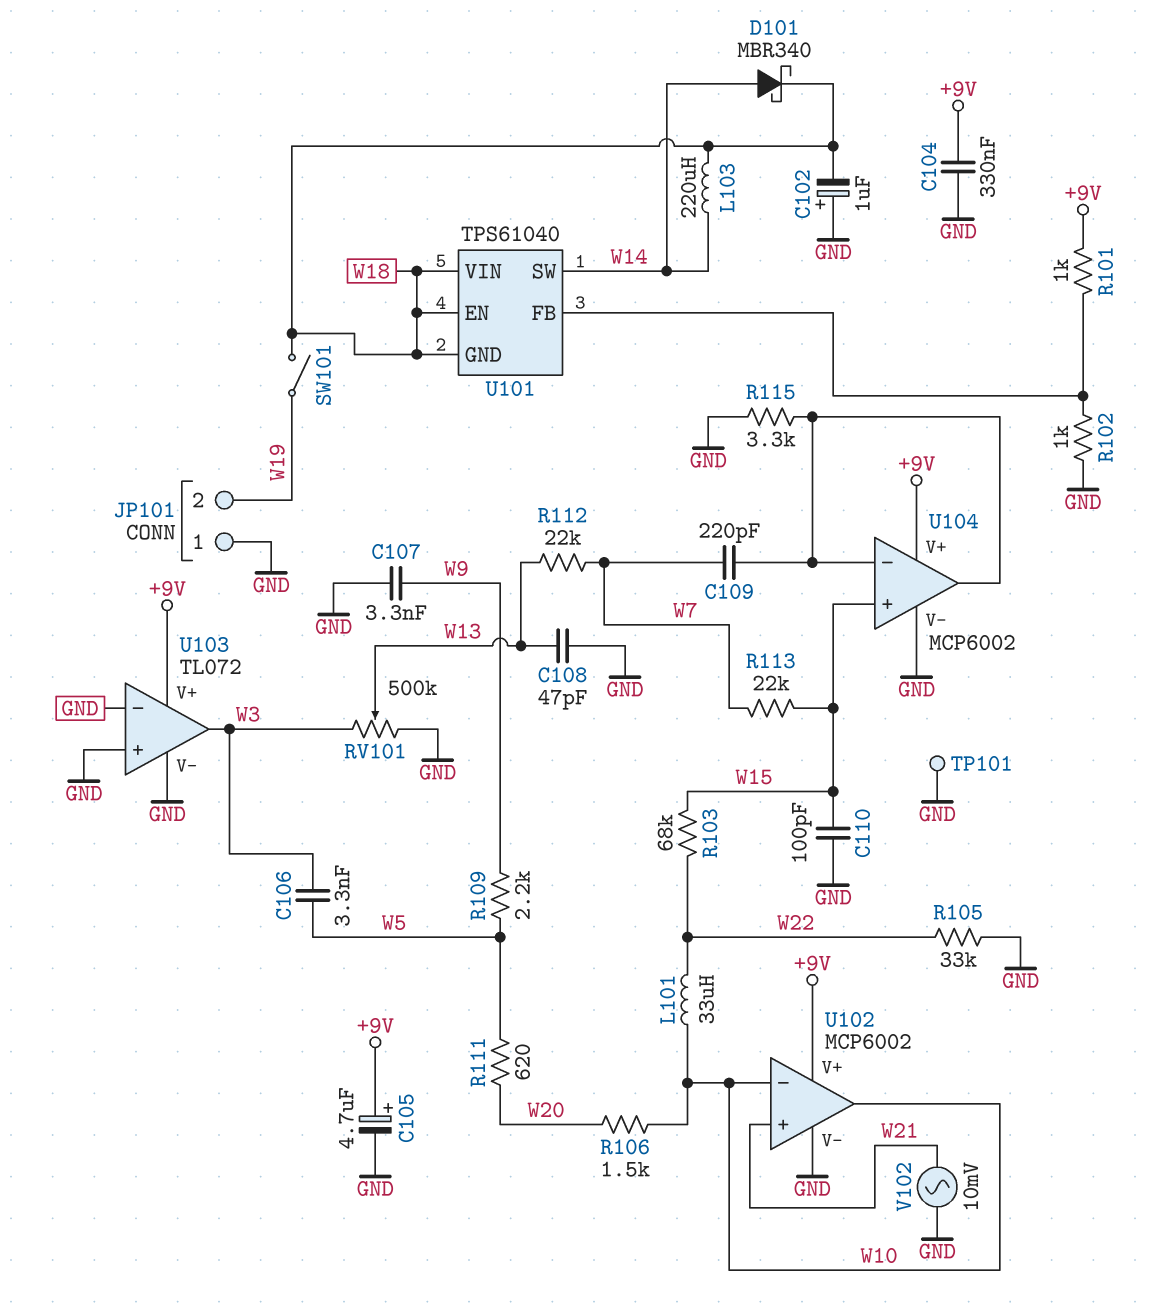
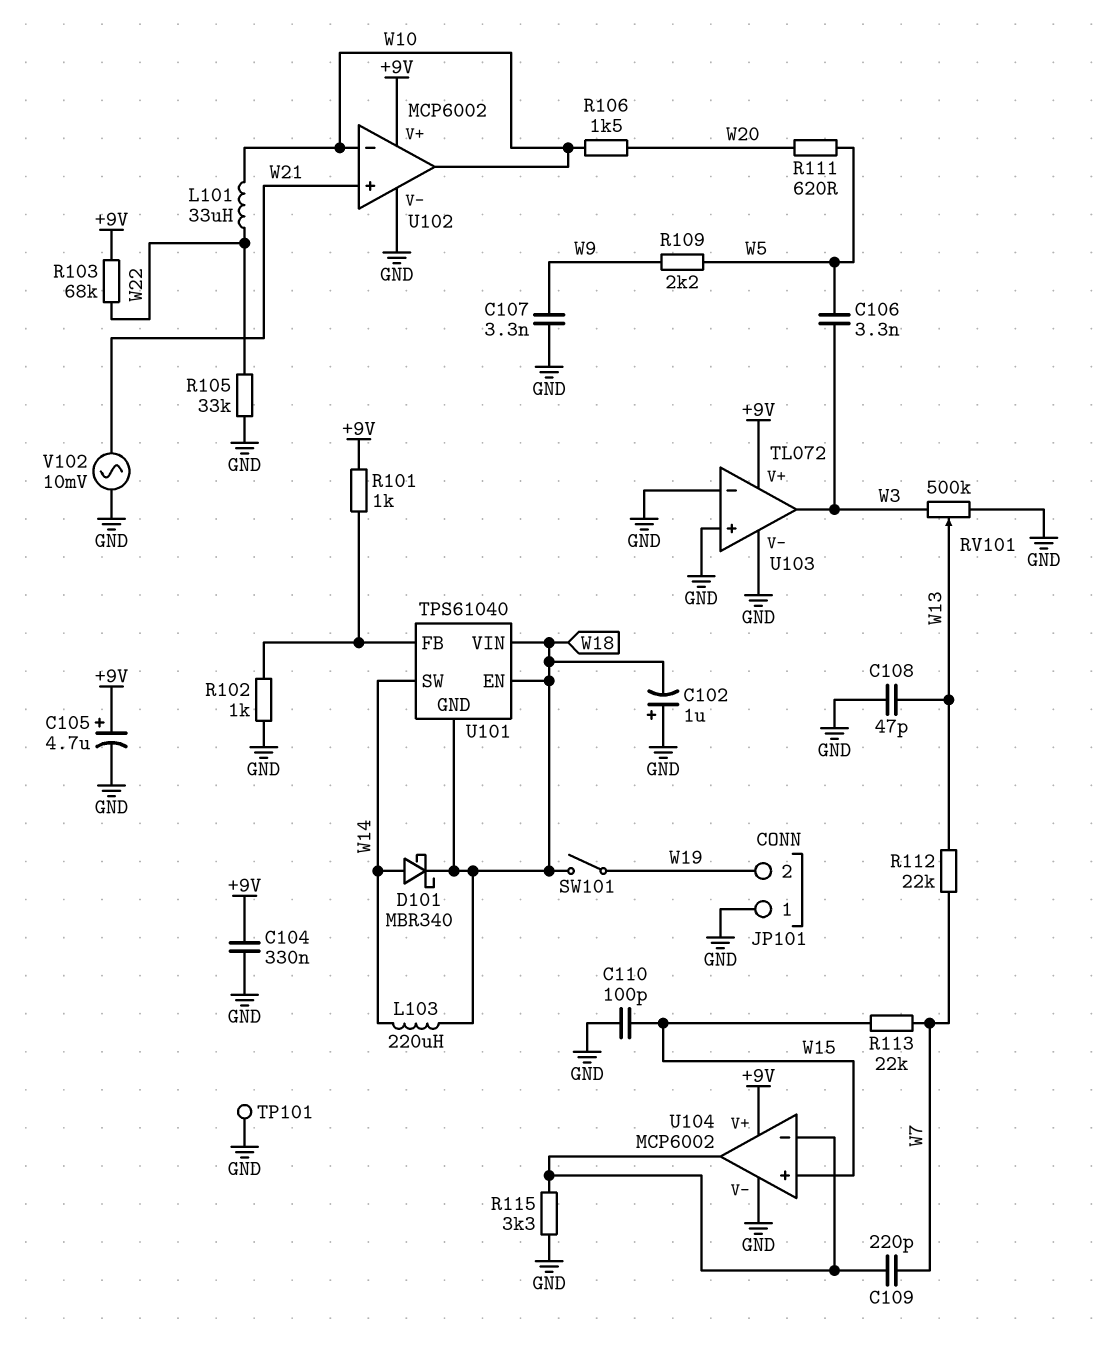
R103: 68k (W15, W22) -> 68k (+9V, W22)

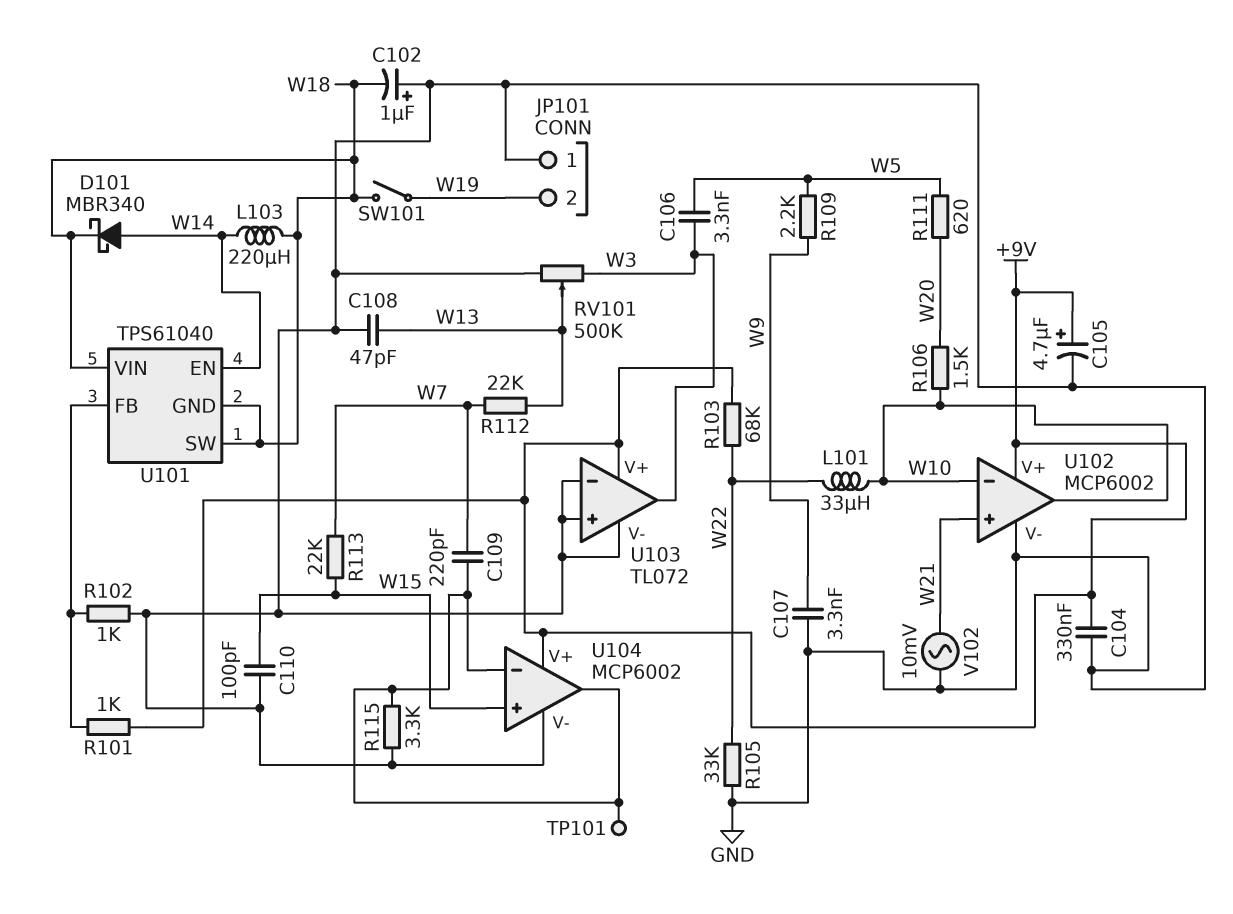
TP101: test point (GND) -> test point (U104/in-)
U101 pin EN: W18 -> W14
U101 pin SW: W14 -> W18

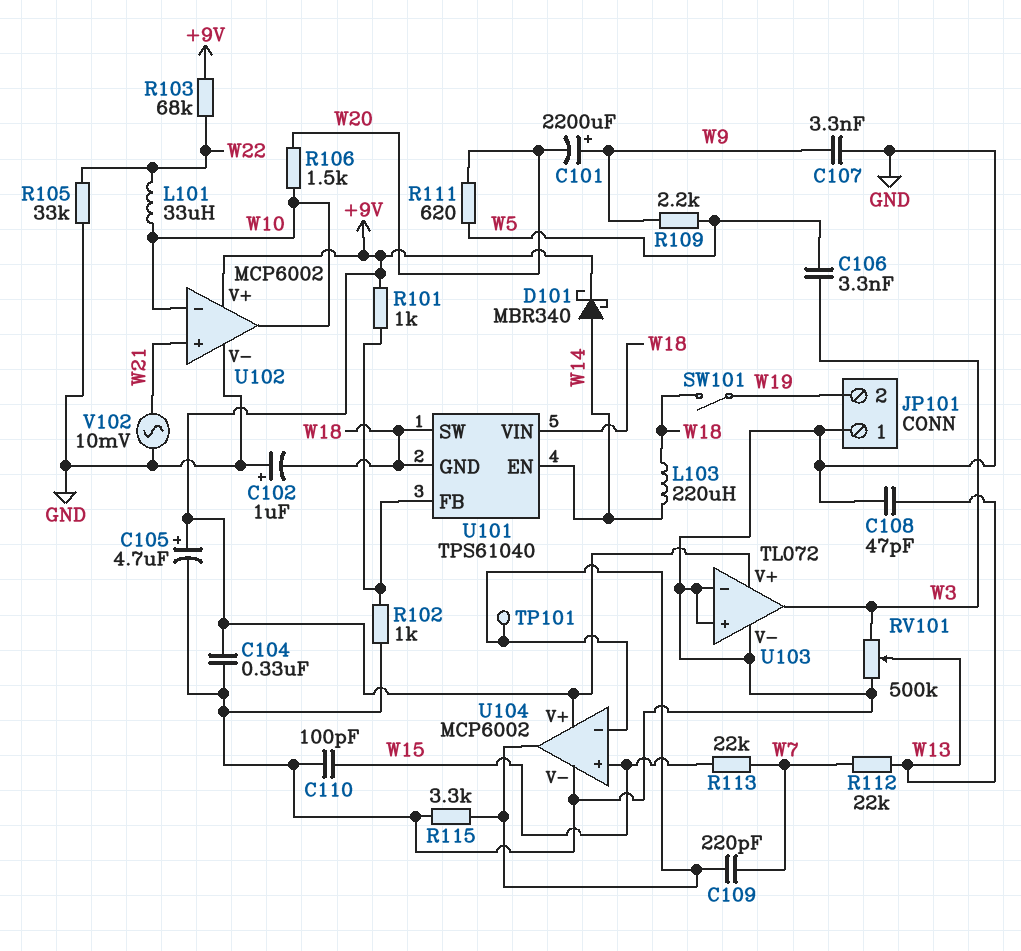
C101: none -> 2200uF (plus W9, minus W20)
D101: schottky MBR340 (A W14, K W18) -> schottky MBR340 (A W14, K +9V)

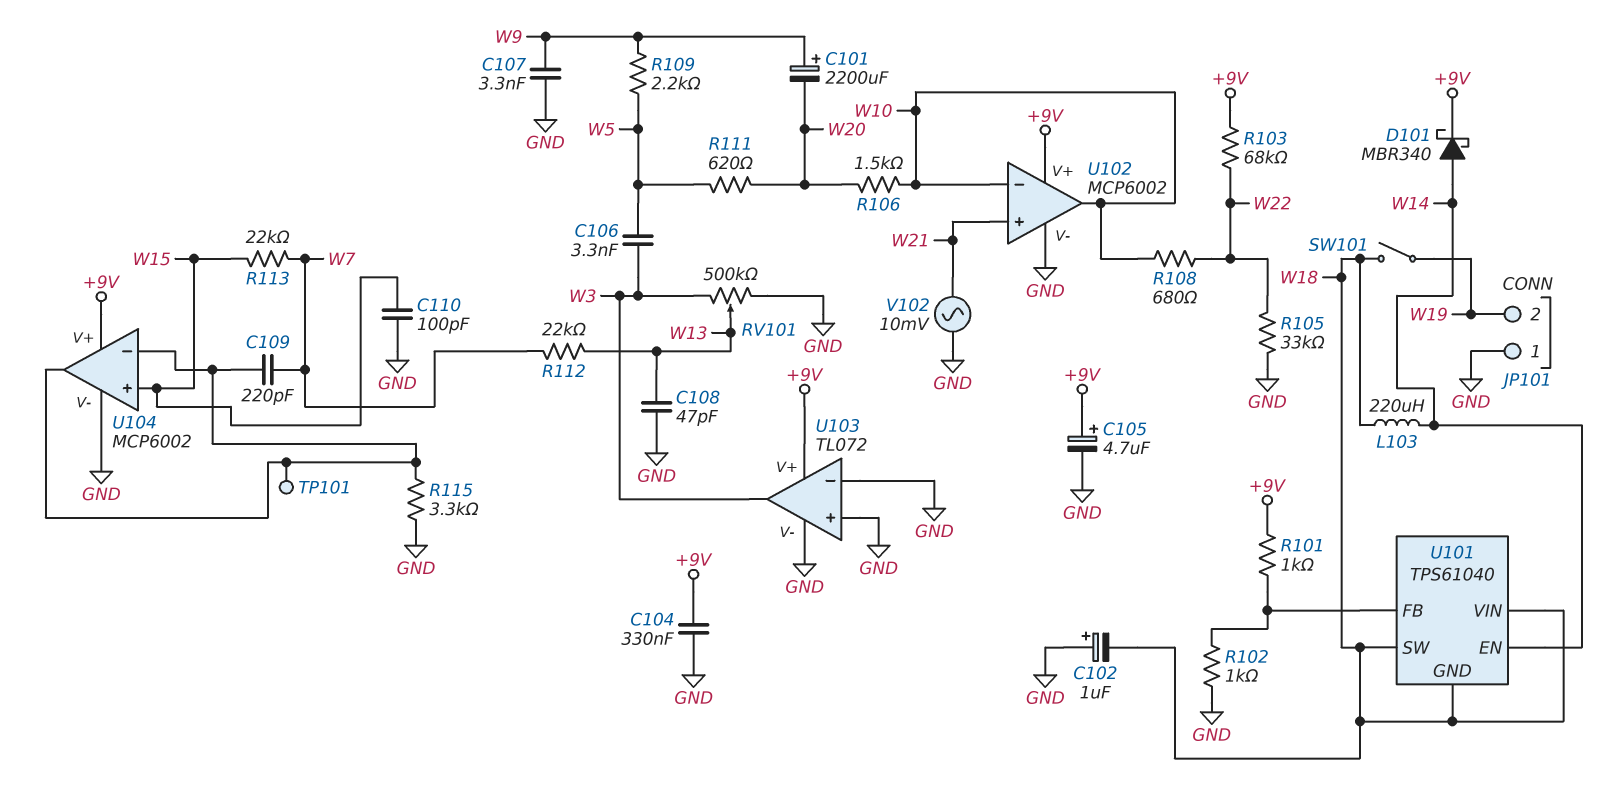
L101: 33uH (W10, W22) -> none
R108: none -> 680 (W10, W22)

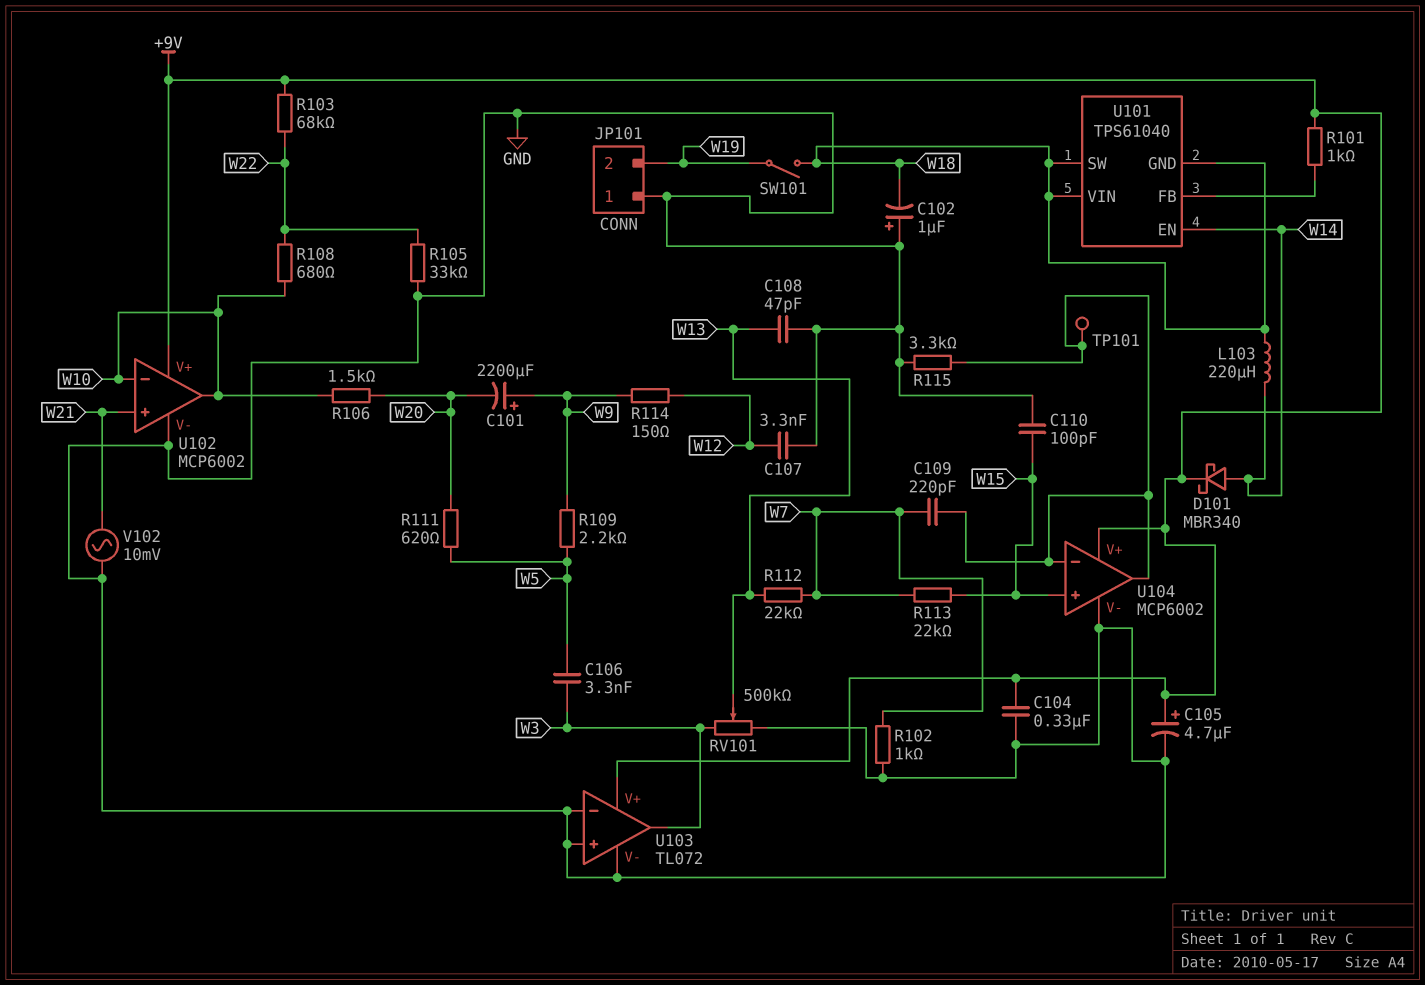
C107: 3.3nF (GND, W9) -> 3.3nF (GND, W12)
R102: 1k (GND, U101/FB) -> 1k (GND, W7)
R114: none -> 150 (W9, W12)

